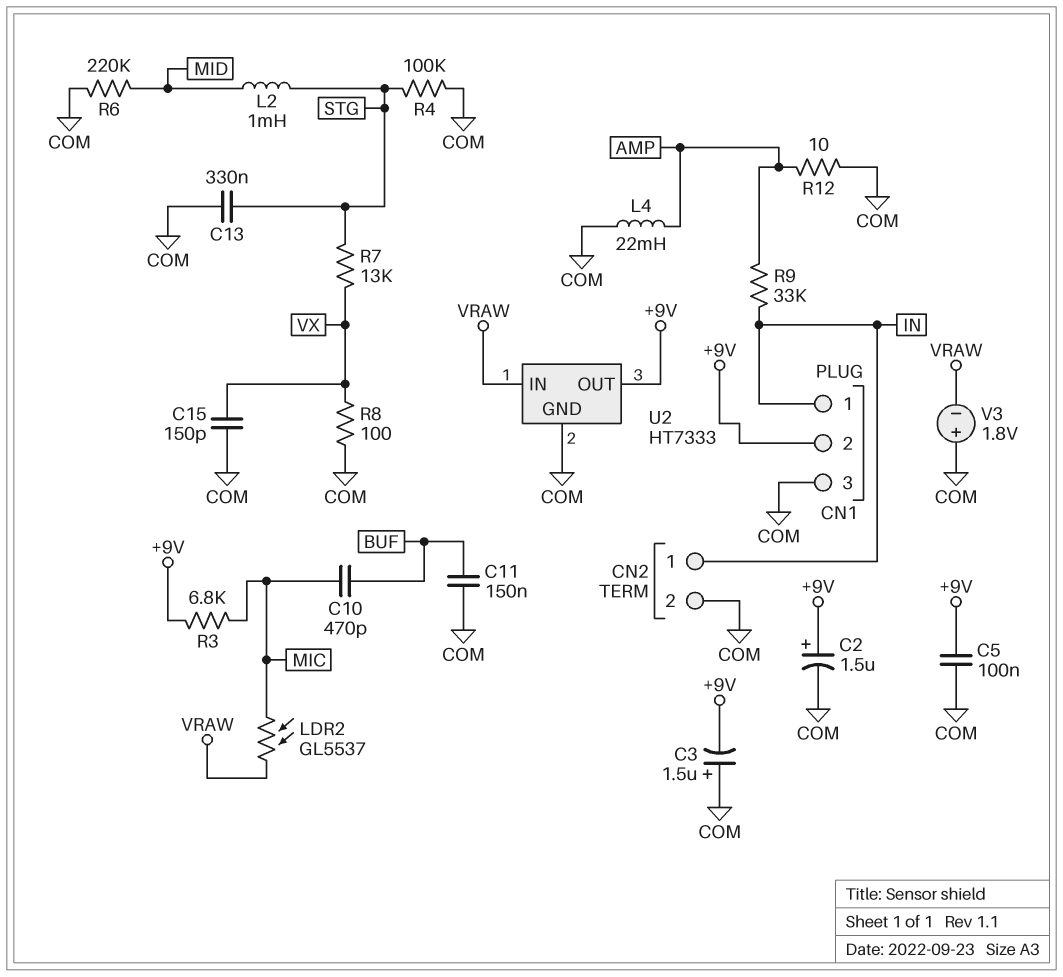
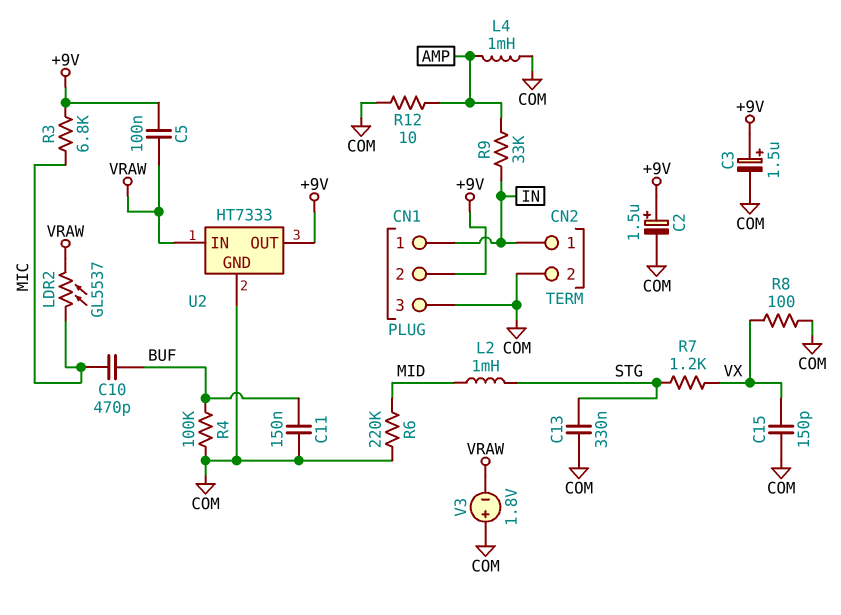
C3: 1.5uF (plus COM, minus +9V) -> 1.5uF (plus +9V, minus COM)
C5: 100nF (+9V, COM) -> 100nF (+9V, VRAW)
L4: 22mH (AMP, COM) -> 1mH (AMP, COM)
R4: 100k (COM, STG) -> 100k (BUF, COM)
R7: 13k (STG, VX) -> 1.2k (STG, VX)

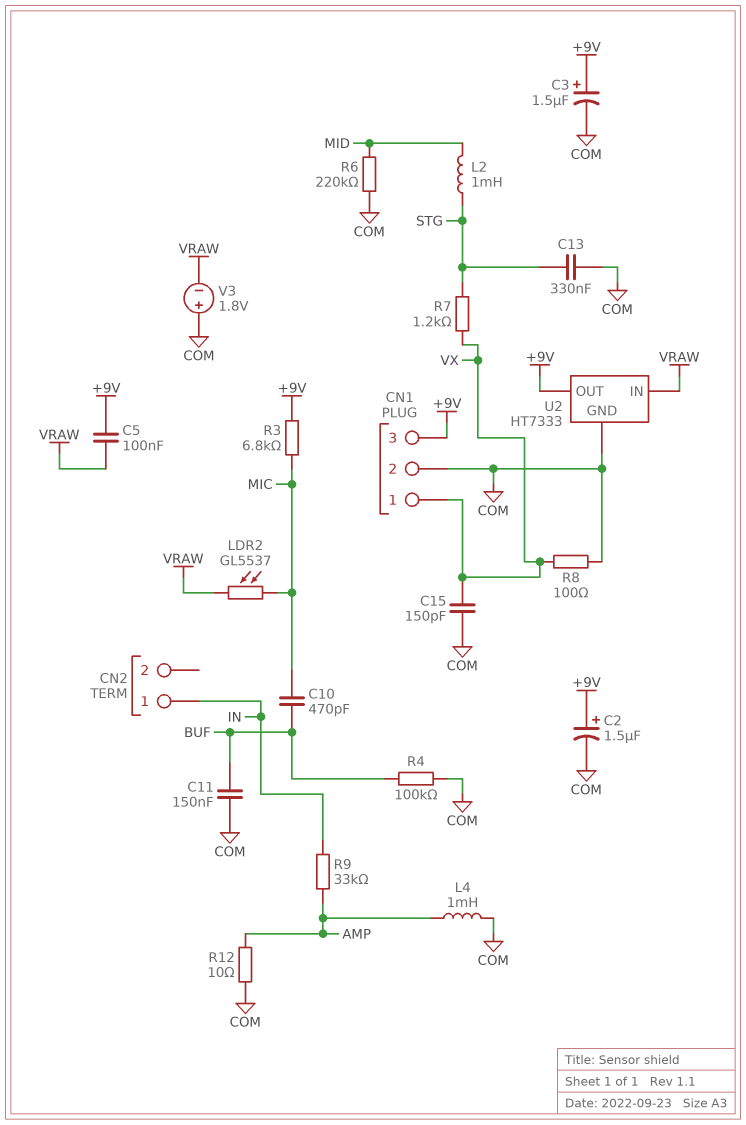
CN1 pin 1: IN -> VX
CN1 pin 2: +9V -> COM
CN1 pin 3: COM -> +9V
CN2 pin 2: COM -> none

